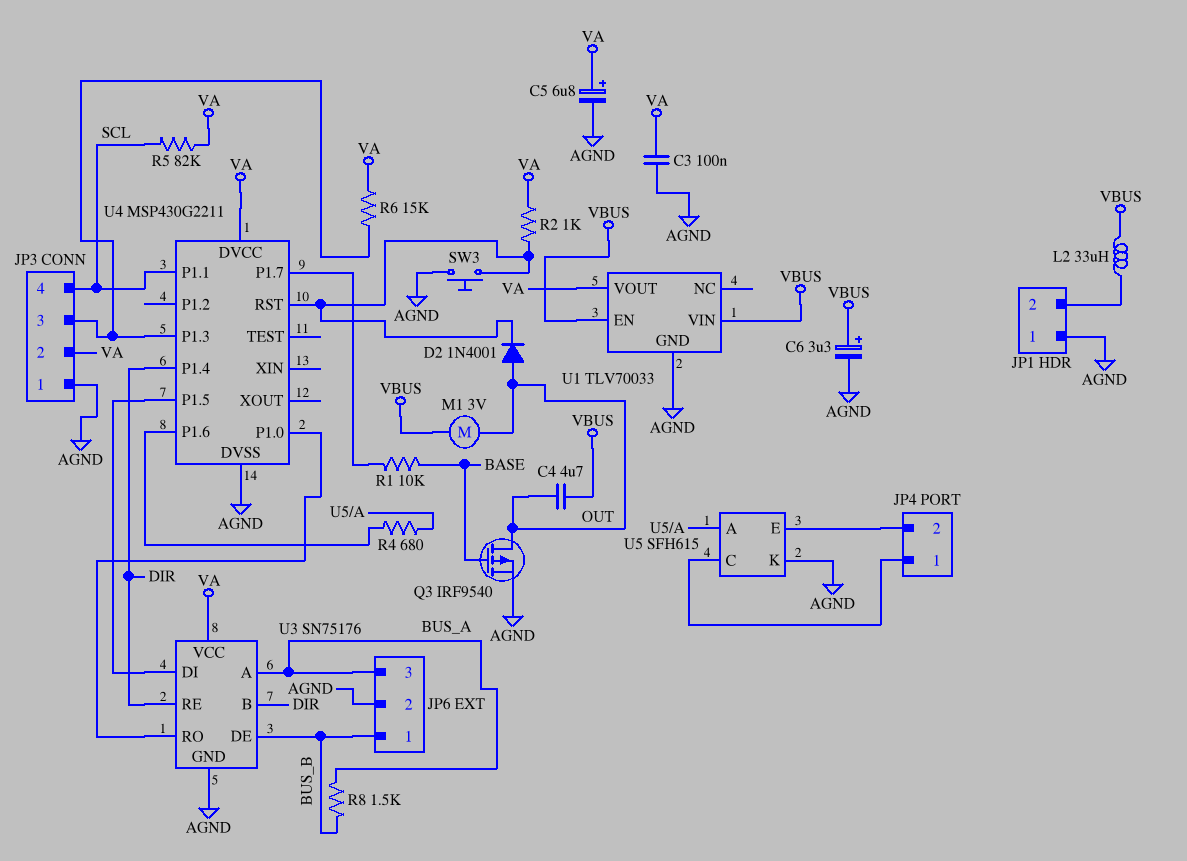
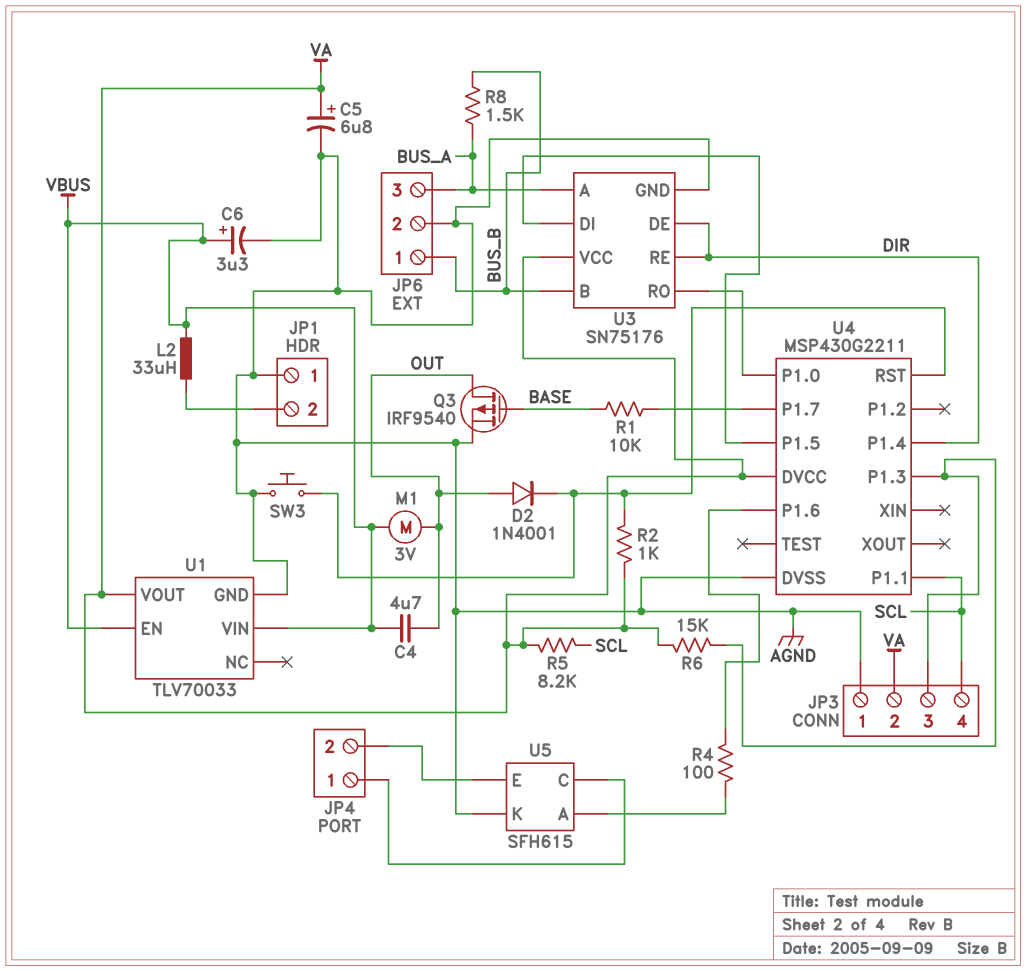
C3: 100nF (AGND, VA) -> none
R4: 680 (U4/P1.6, U5/A) -> 100 (U4/P1.6, U5/A)
R5: 82k (SCL, VA) -> 8.2k (SCL, VA)
U3 pin B: DIR -> BUS_B
U3 pin DE: BUS_B -> DIR

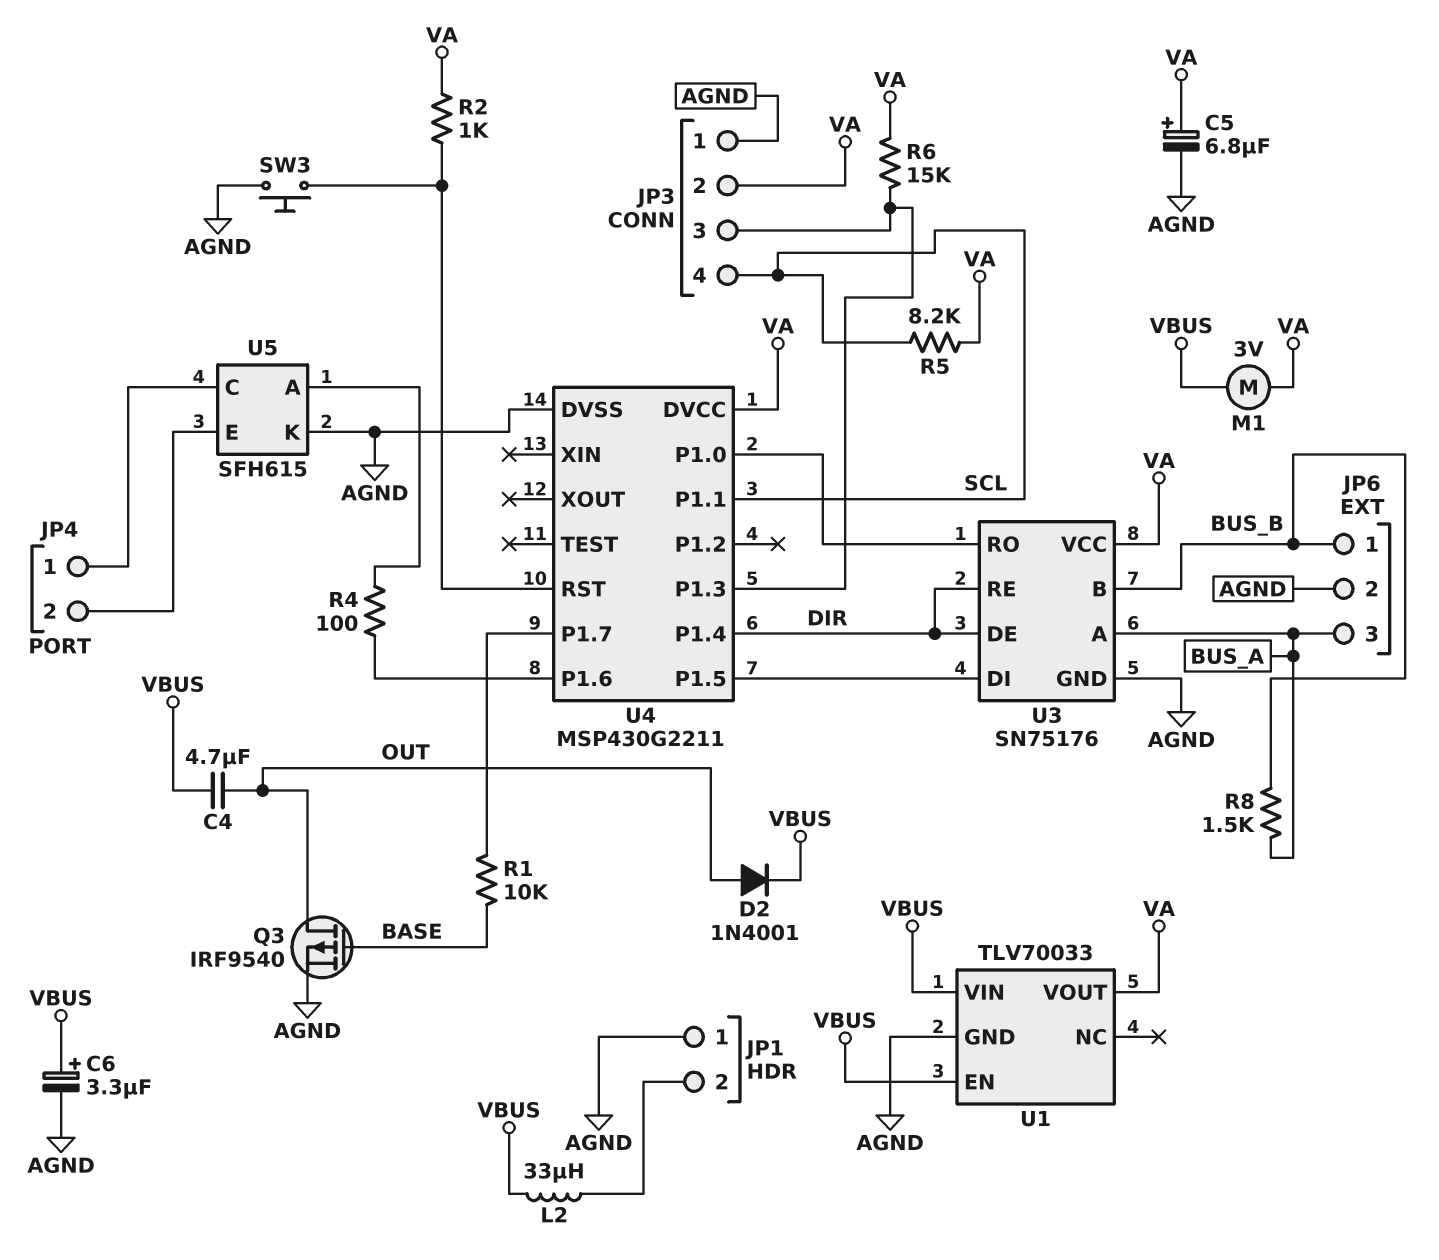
D2: diode 1N4001 (A OUT, K U4/RST) -> diode 1N4001 (A OUT, K VBUS)
M1: motor 3V (OUT, VBUS) -> motor 3V (VA, VBUS)

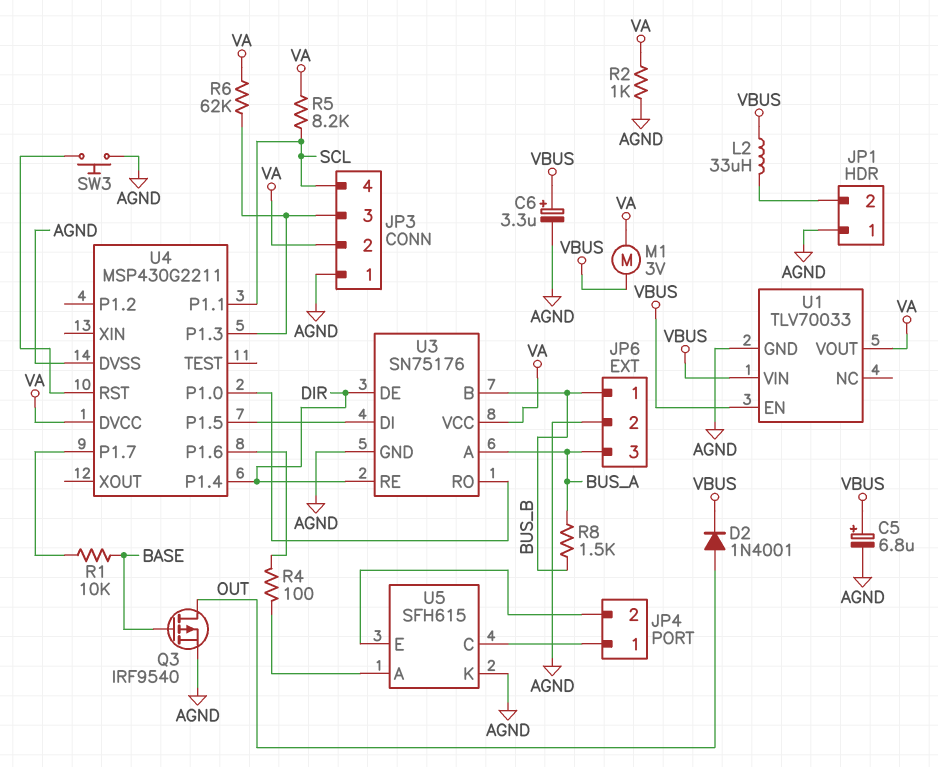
C4: 4.7uF (OUT, VBUS) -> none
C5: 6.8uF (plus VA, minus AGND) -> 6.8uF (plus VBUS, minus AGND)
R2: 1k (U4/RST, VA) -> 1k (AGND, VA)
R6: 15k (JP3/3, VA) -> 62k (JP3/3, VA)

